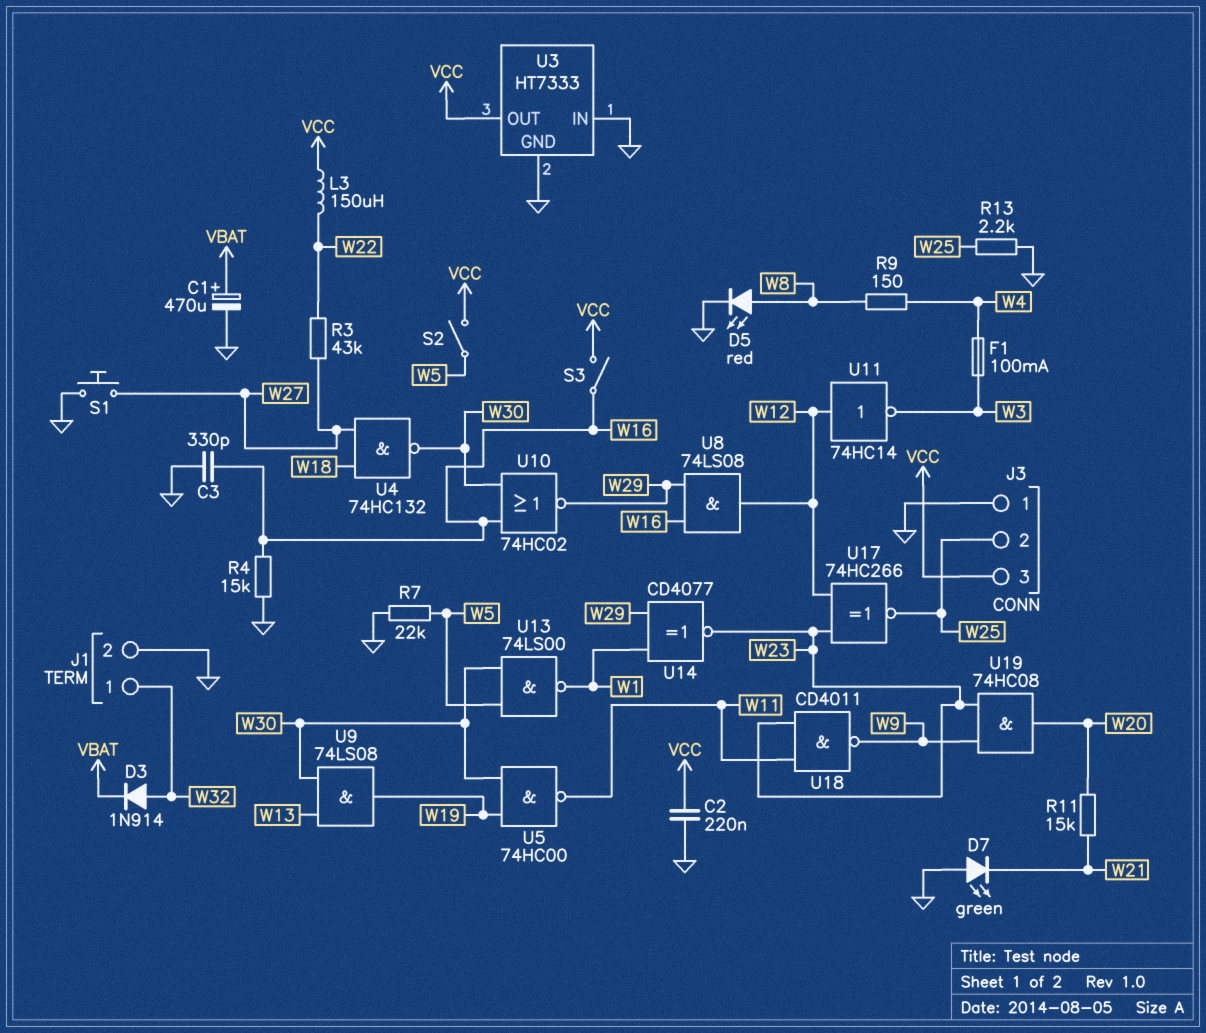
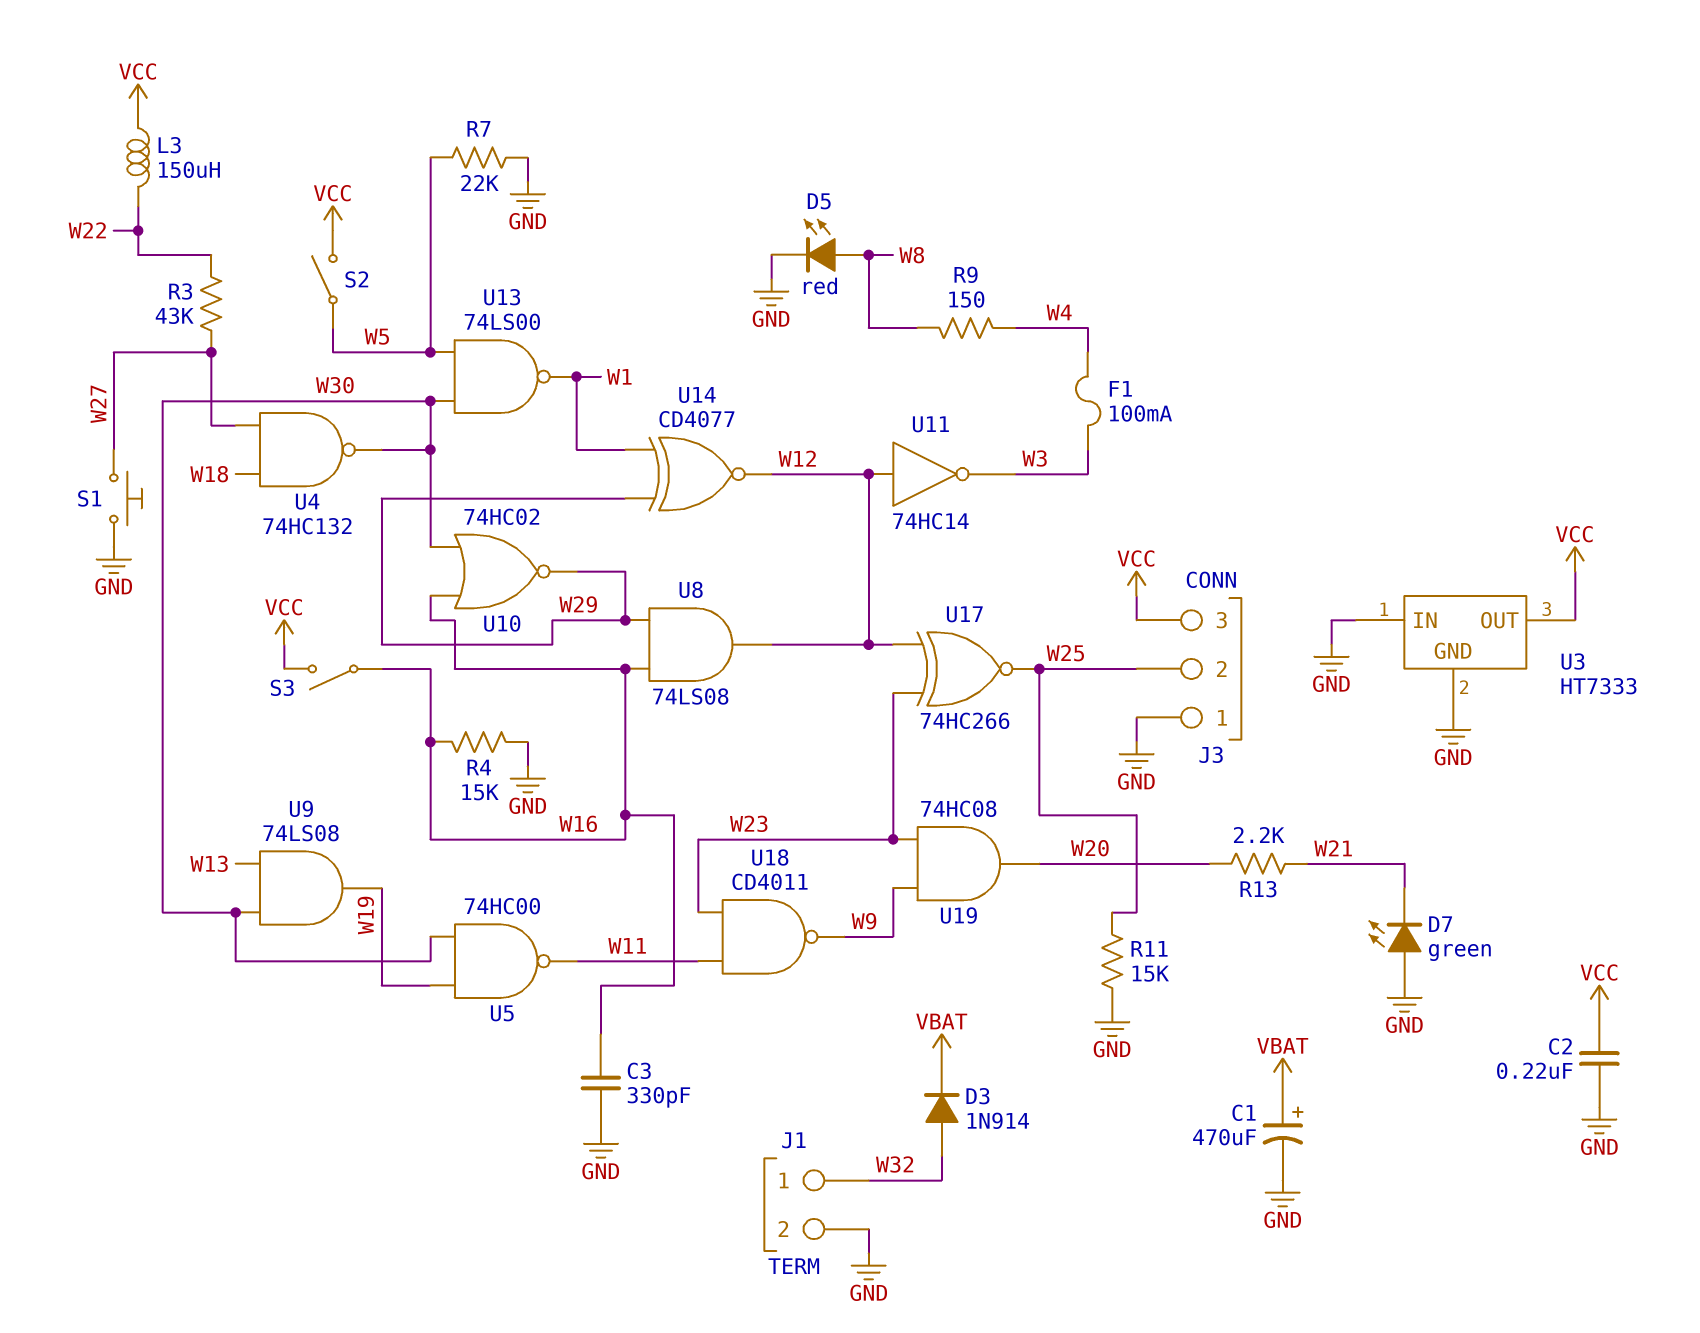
R11: 15k (W20, W21) -> 15k (GND, W25)
R13: 2.2k (GND, W25) -> 2.2k (W20, W21)
U14: XNOR CD4077 (in W1, in W29, out W23) -> XNOR CD4077 (in W1, in W29, out W12)

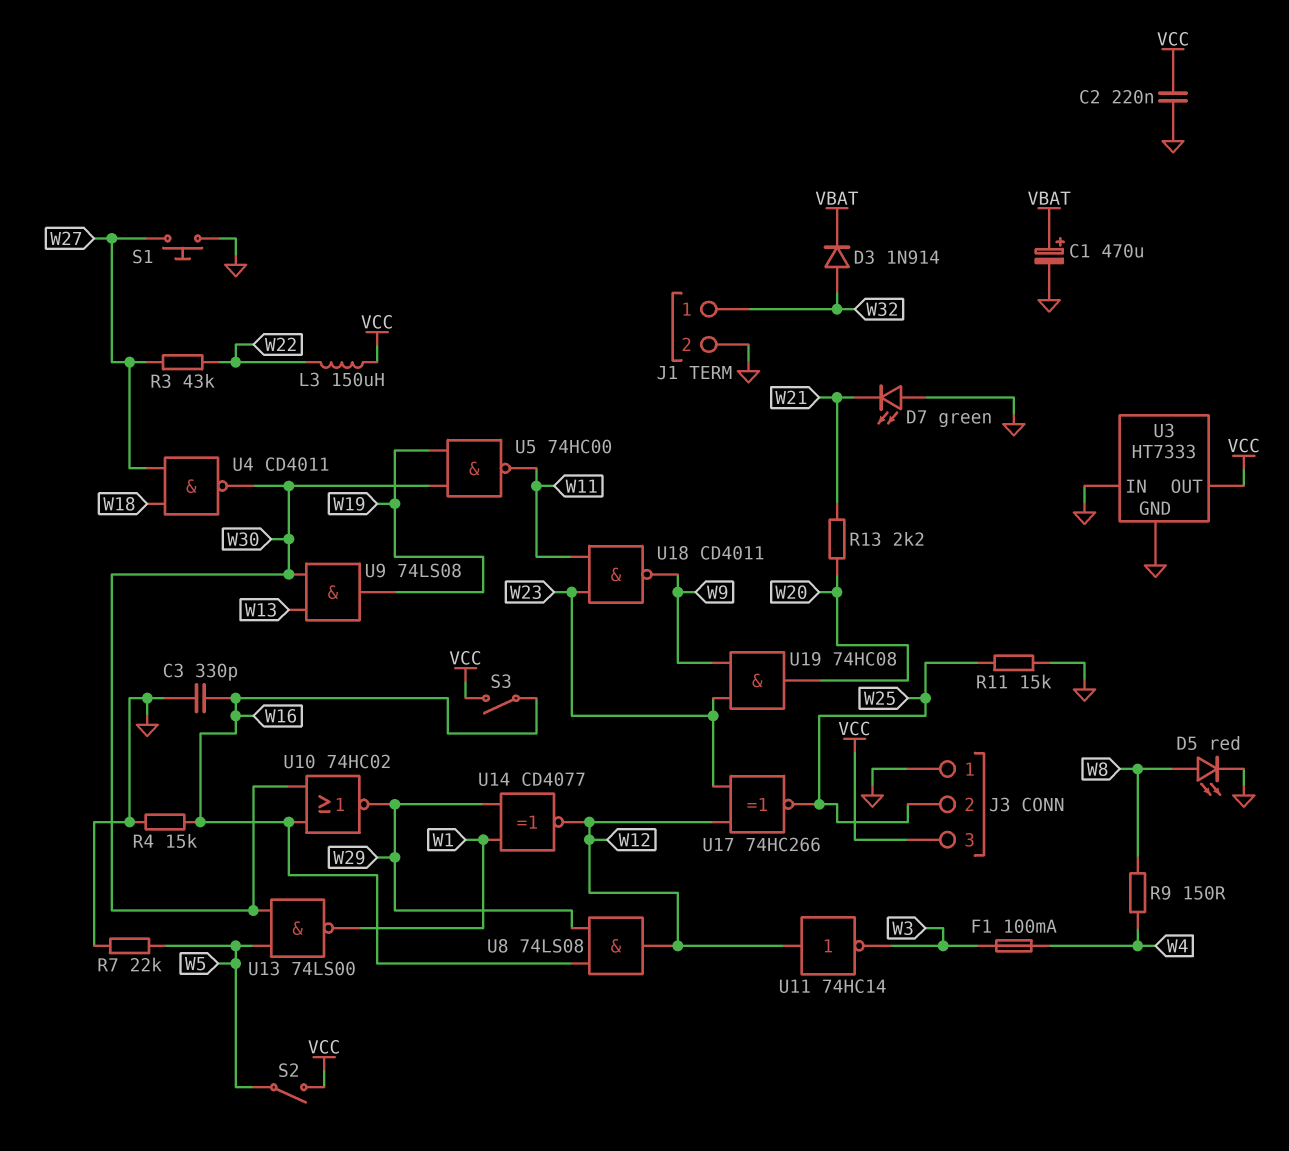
U4: NAND 74HC132 (in W18, in W27, out W30) -> NAND CD4011 (in W18, in W27, out W30)

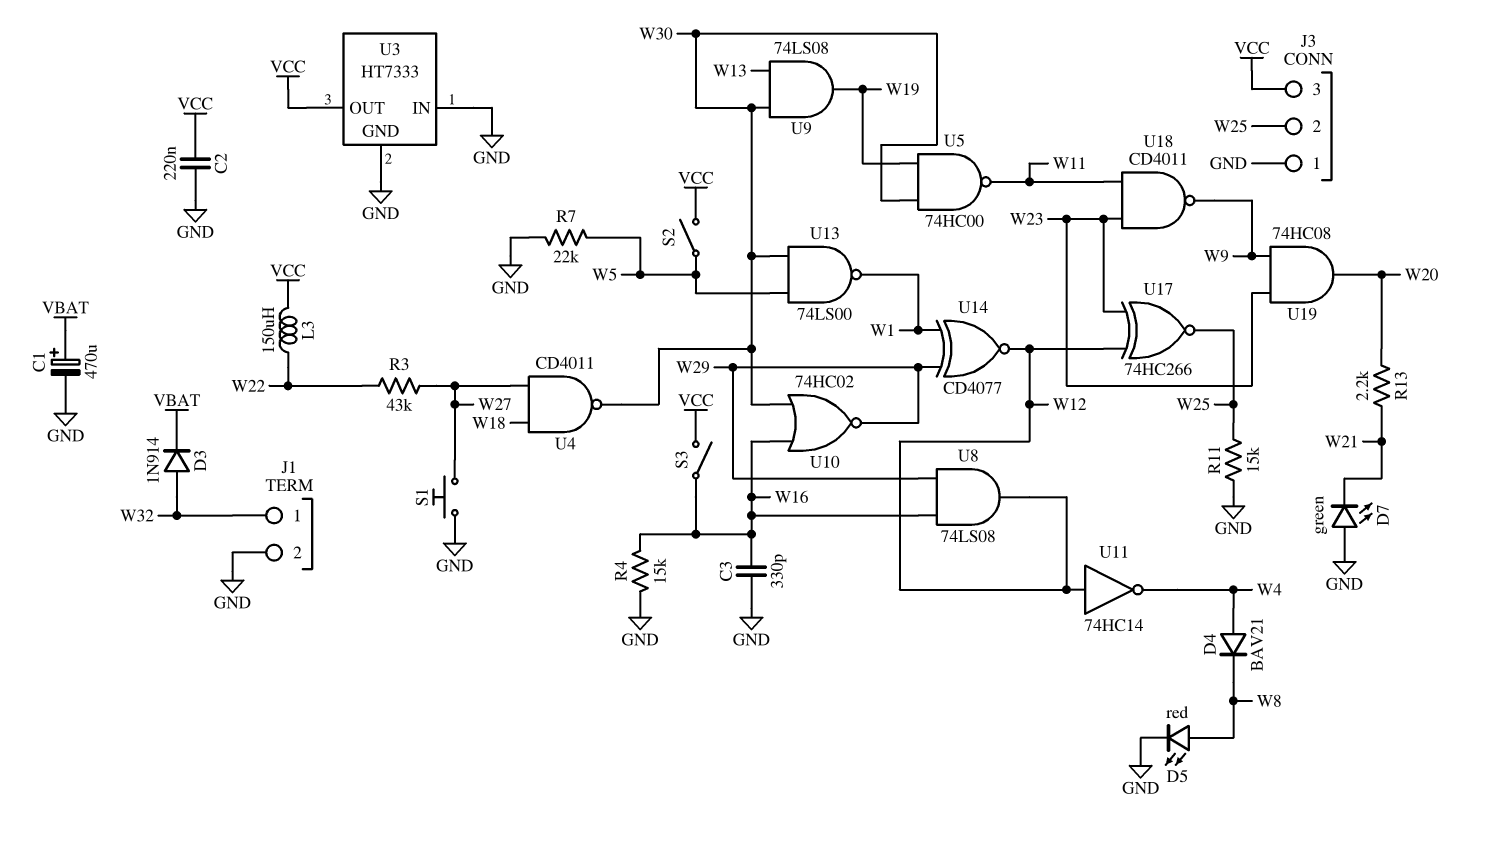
D4: none -> diode BAV21 (A W4, K W8)
F1: 100mA (W3, W4) -> none
R9: 150 (W4, W8) -> none
U11: NOT 74HC14 (in W12, out W3) -> NOT 74HC14 (in W12, out W4)

